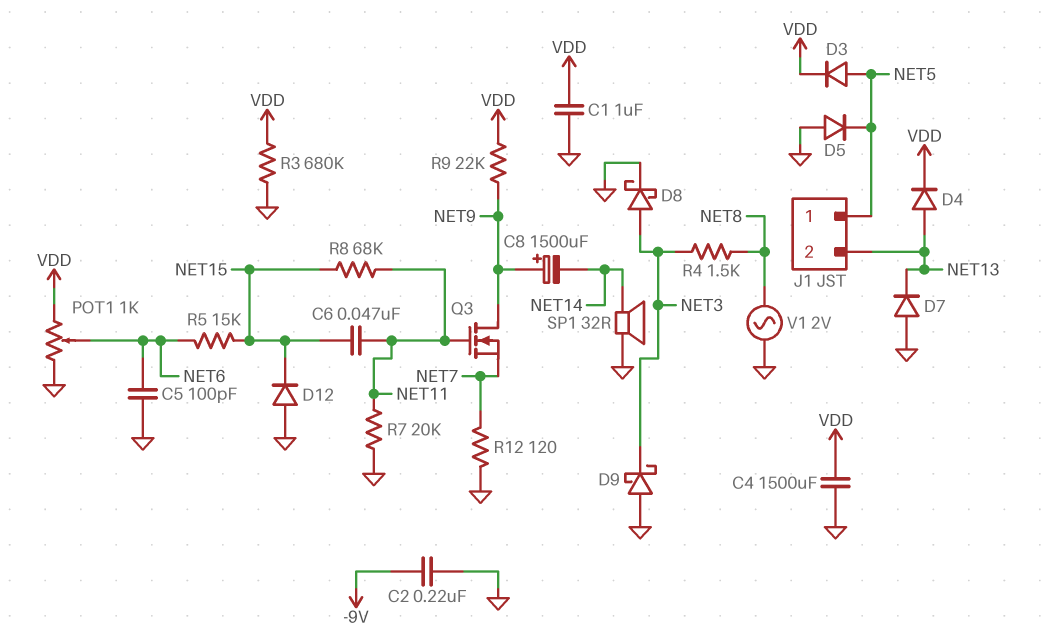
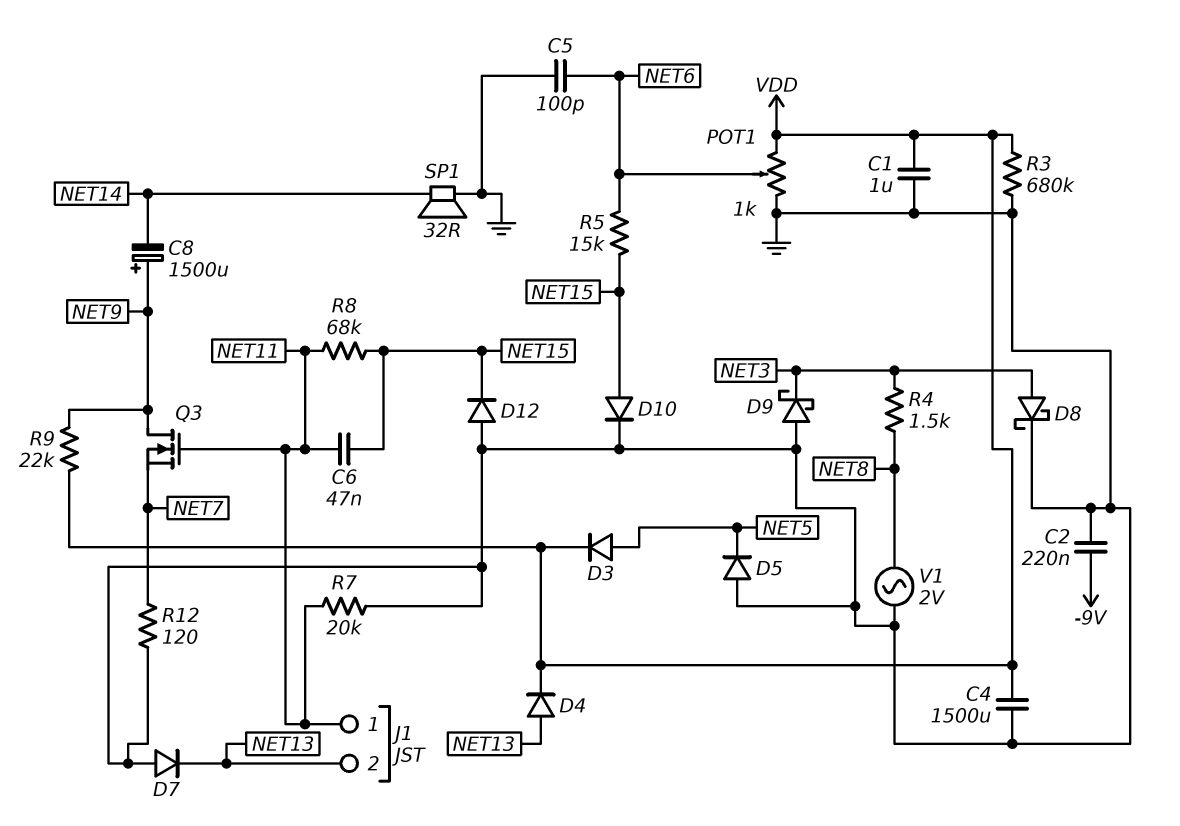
D10: none -> diode (A NET15, K GND)
J1 pin 1: NET5 -> NET11

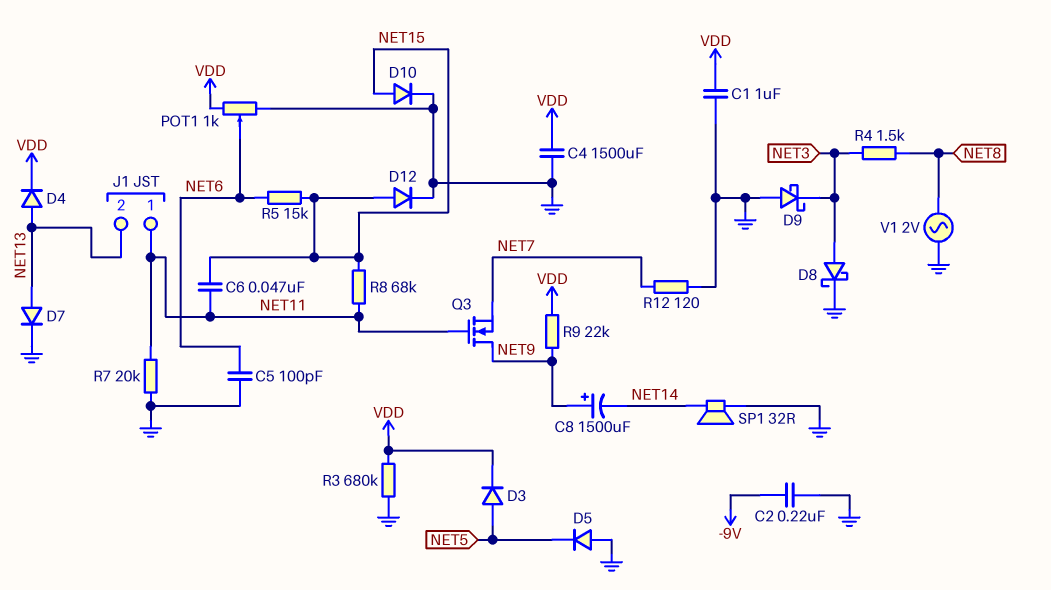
D7: diode (A GND, K NET13) -> diode (A NET13, K GND)
D12: diode (A GND, K NET15) -> diode (A NET15, K GND)

